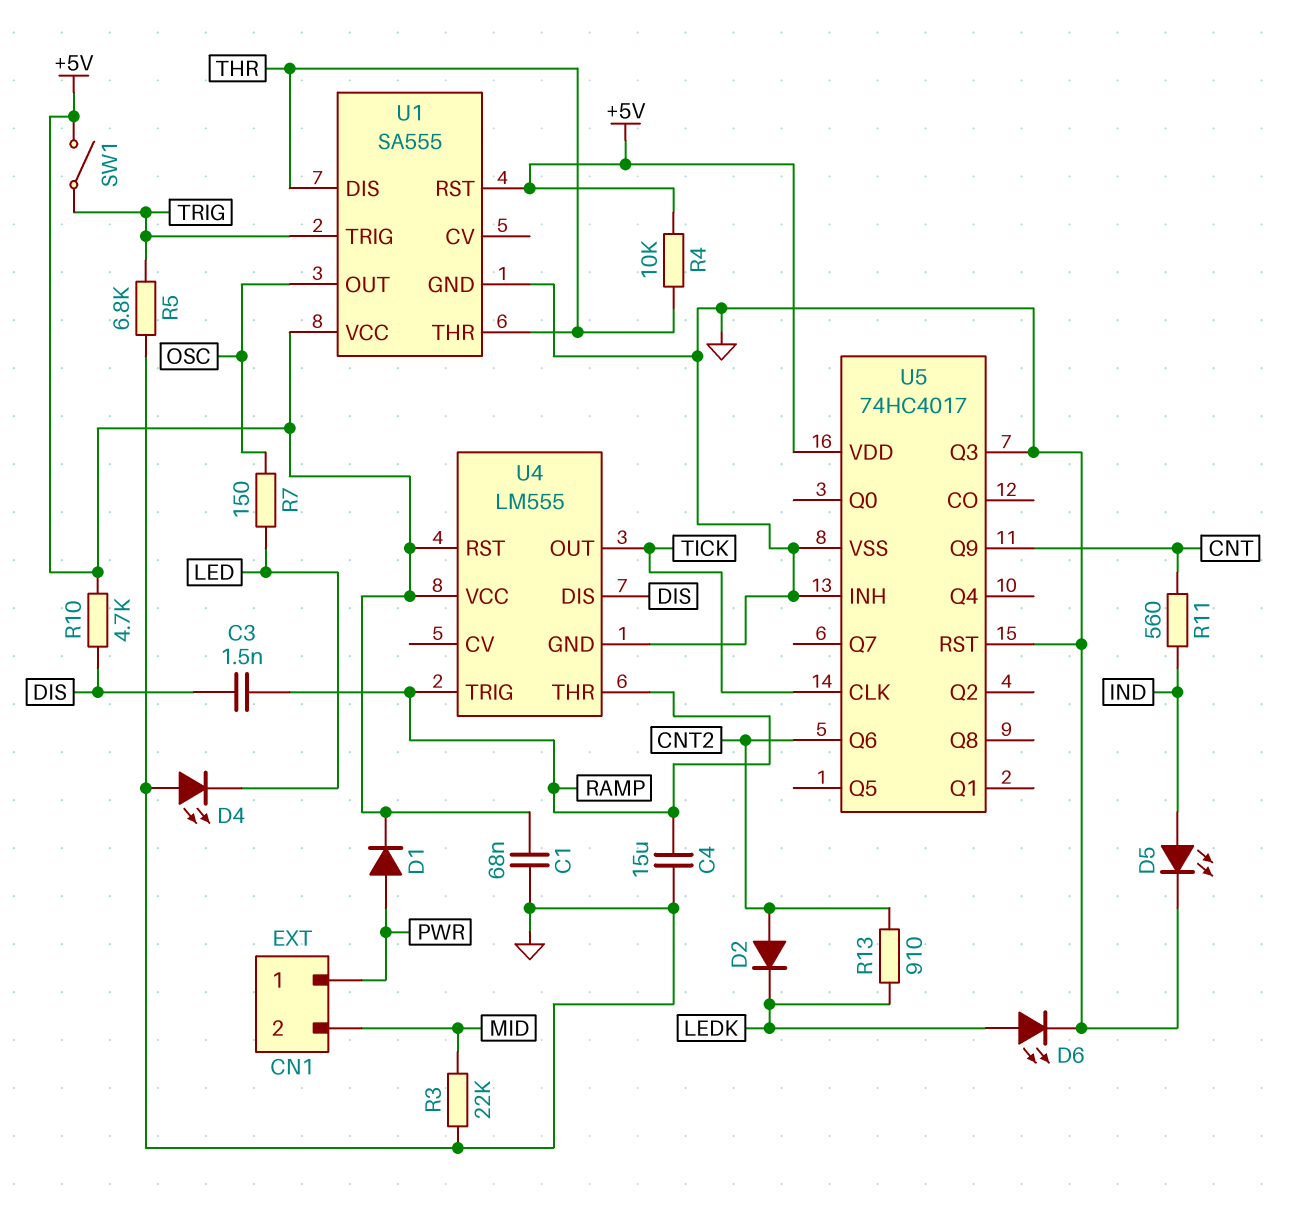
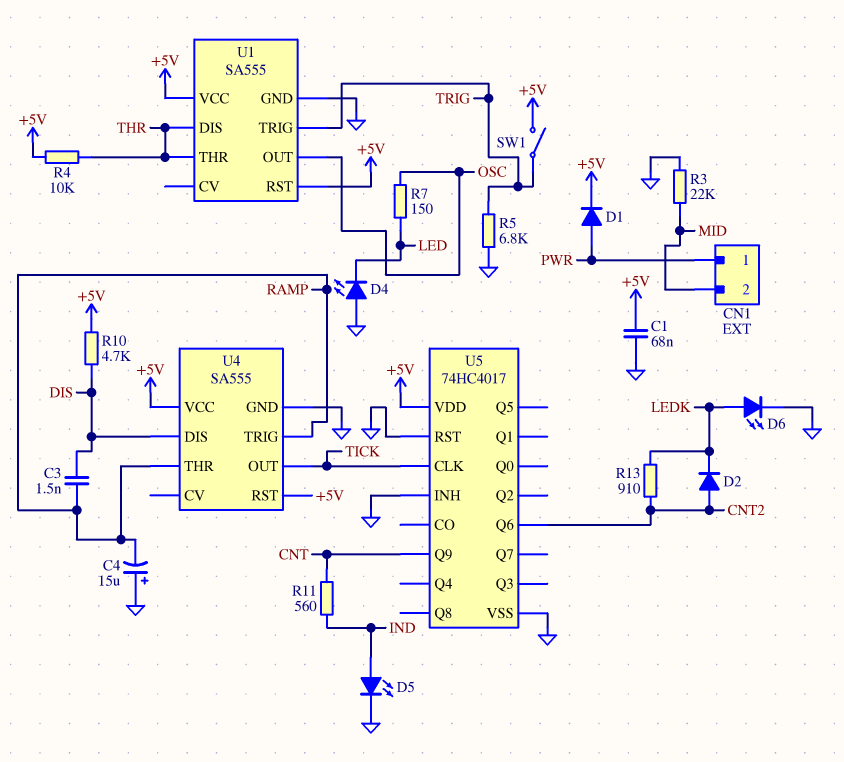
C4: 15uF (GND, RAMP) -> 15uF (plus GND, minus RAMP)
U4: LM555 -> SA555
U5 pin Q3: GND -> none

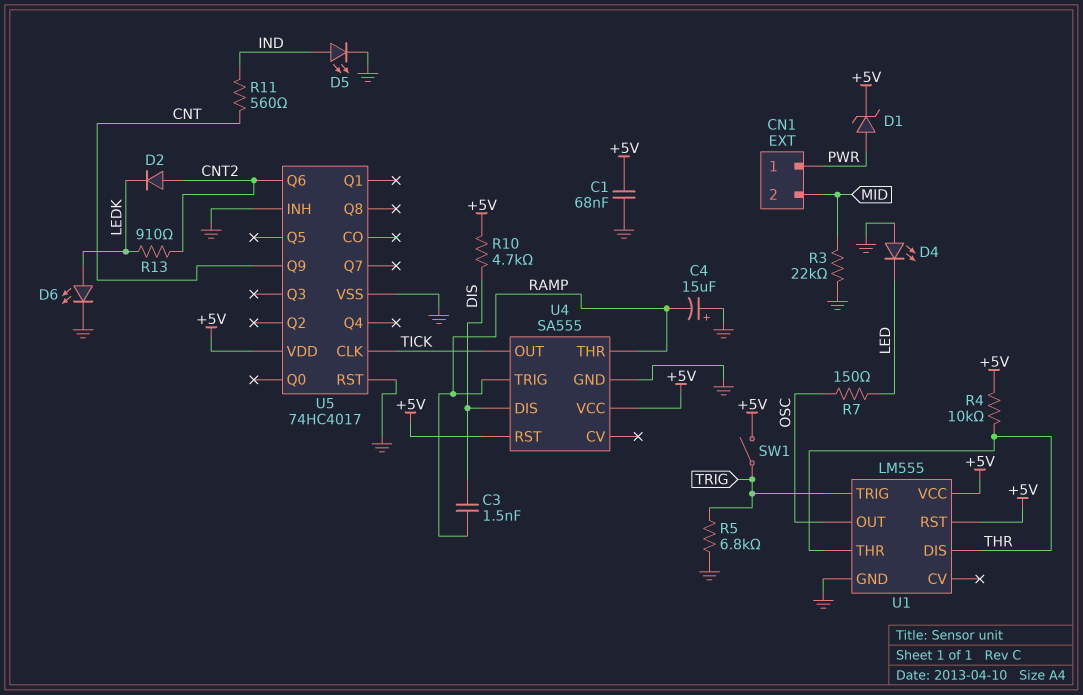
D1: diode (A PWR, K +5V) -> zener (A PWR, K +5V)
U1: SA555 -> LM555

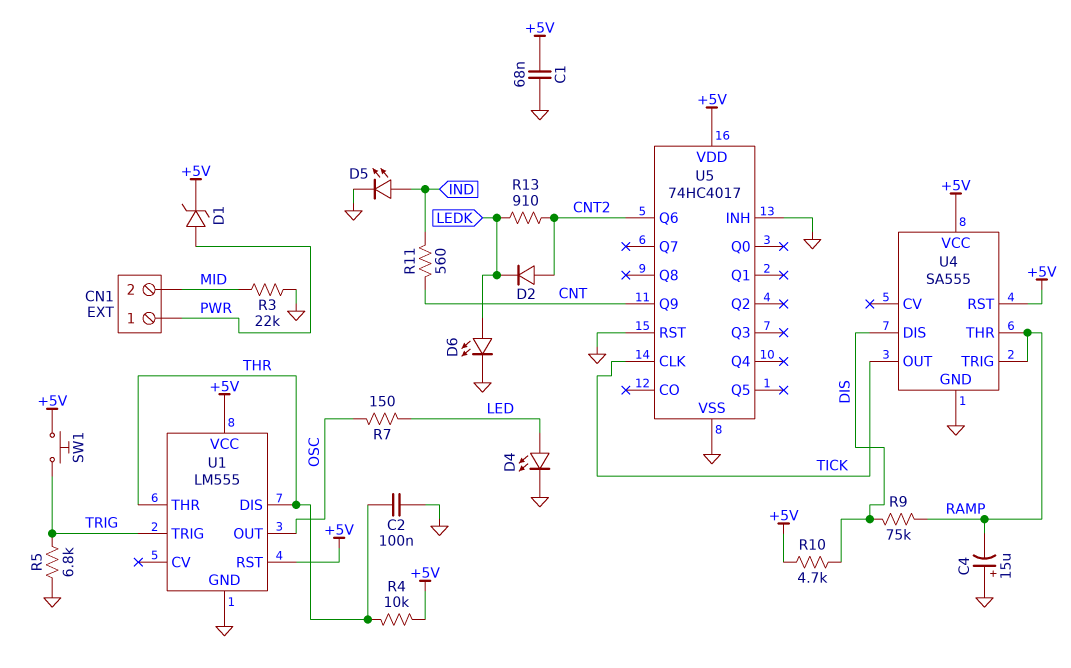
C2: none -> 100nF (GND, THR)
C3: 1.5nF (DIS, RAMP) -> none
D4: LED (A GND, K LED) -> LED (A LED, K GND)
R9: none -> 75k (DIS, RAMP)
SW1: switch (+5V, TRIG) -> button (+5V, TRIG)

